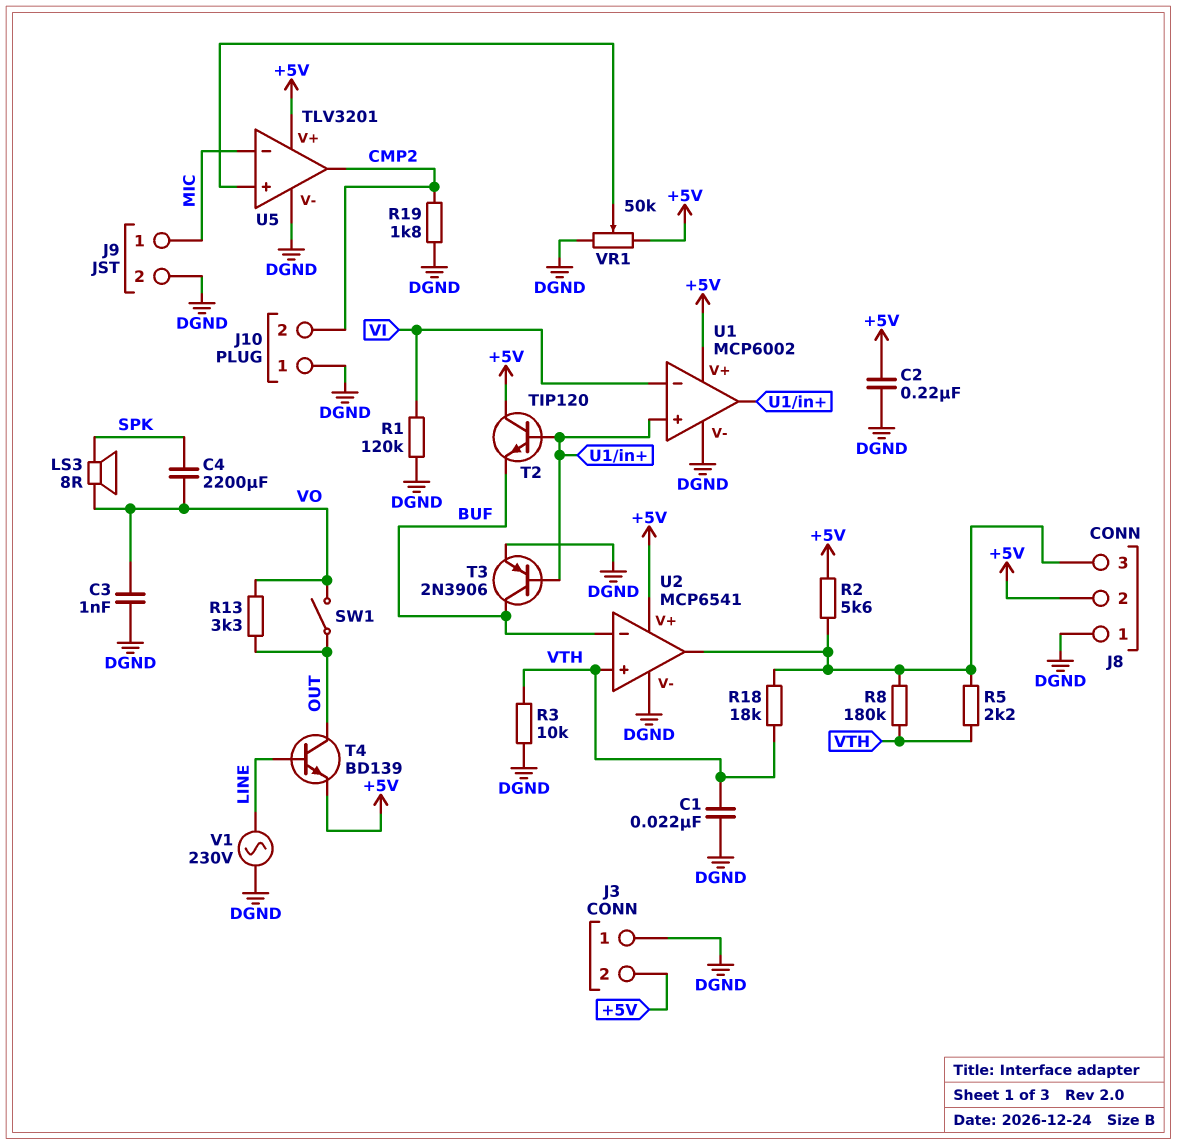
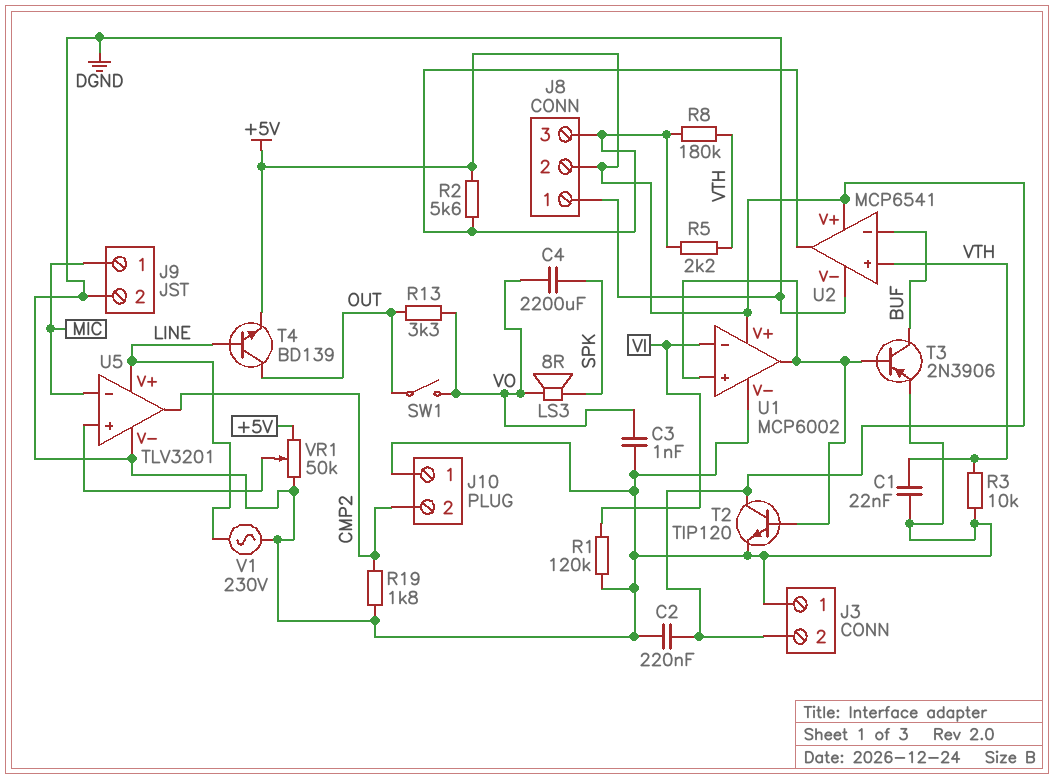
R18: 18k (J8/3, VTH) -> none
T2: NPN TIP120 (B U1/in+, C +5V, E BUF) -> NPN TIP120 (B U1/in+, C +5V, E DGND)
U5 pin V+: +5V -> LINE

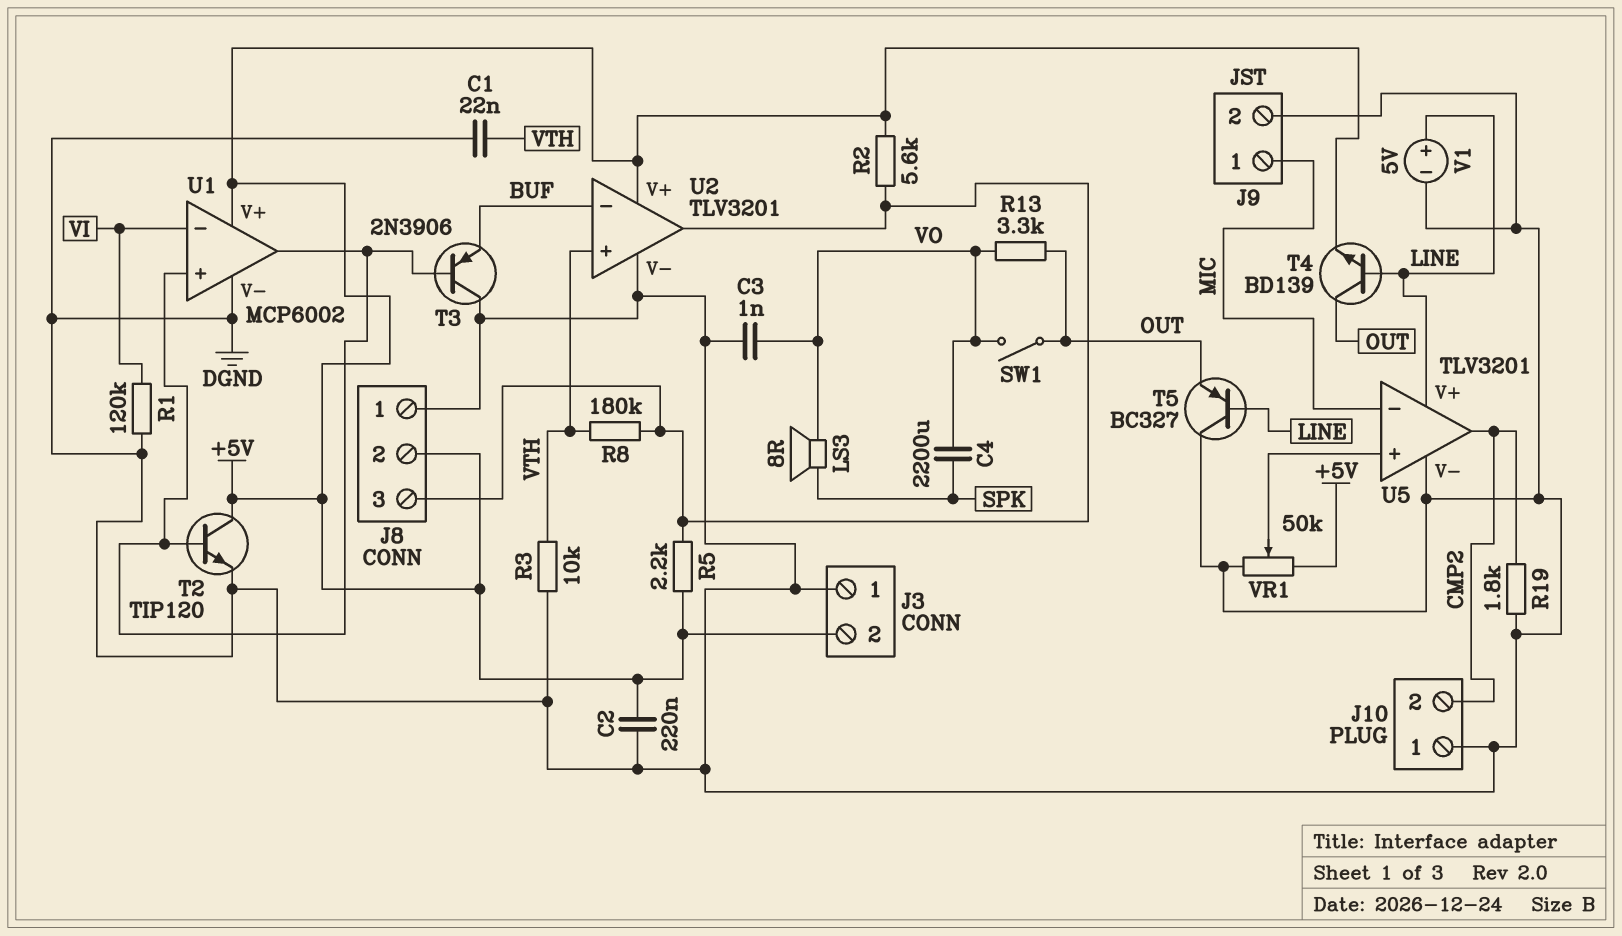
R5: 2.2k (J8/3, VTH) -> 2.2k (+5V, J8/3)
T3: PNP 2N3906 (B U1/in+, C BUF, E DGND) -> PNP 2N3906 (B U1/in+, C DGND, E BUF)
T5: none -> PNP BC327 (B LINE, C DGND, E OUT)
U2: MCP6541 -> TLV3201
V1: AC 230V (DGND, LINE) -> 5V (plus LINE, minus DGND)

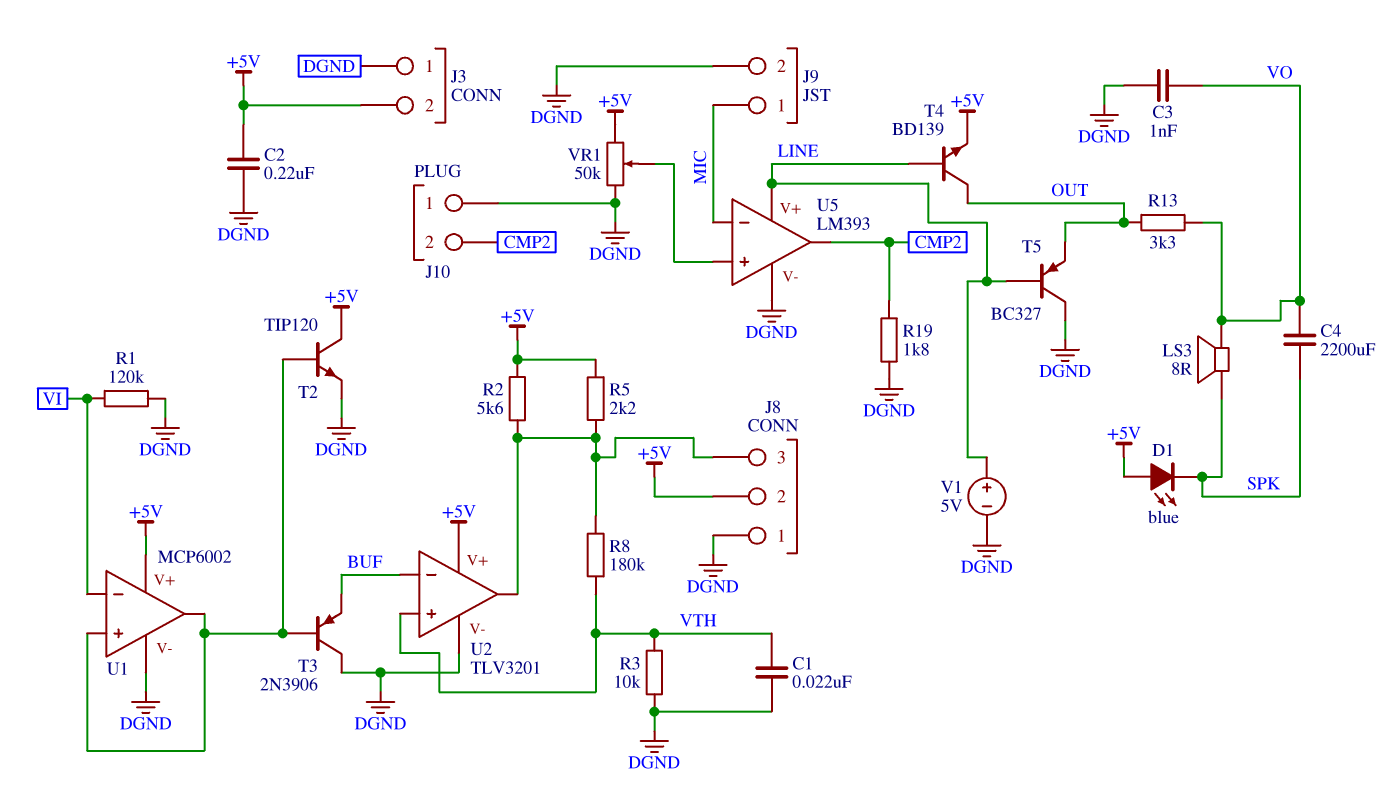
D1: none -> LED blue (A +5V, K SPK)
SW1: switch (OUT, VO) -> none
U5: TLV3201 -> LM393

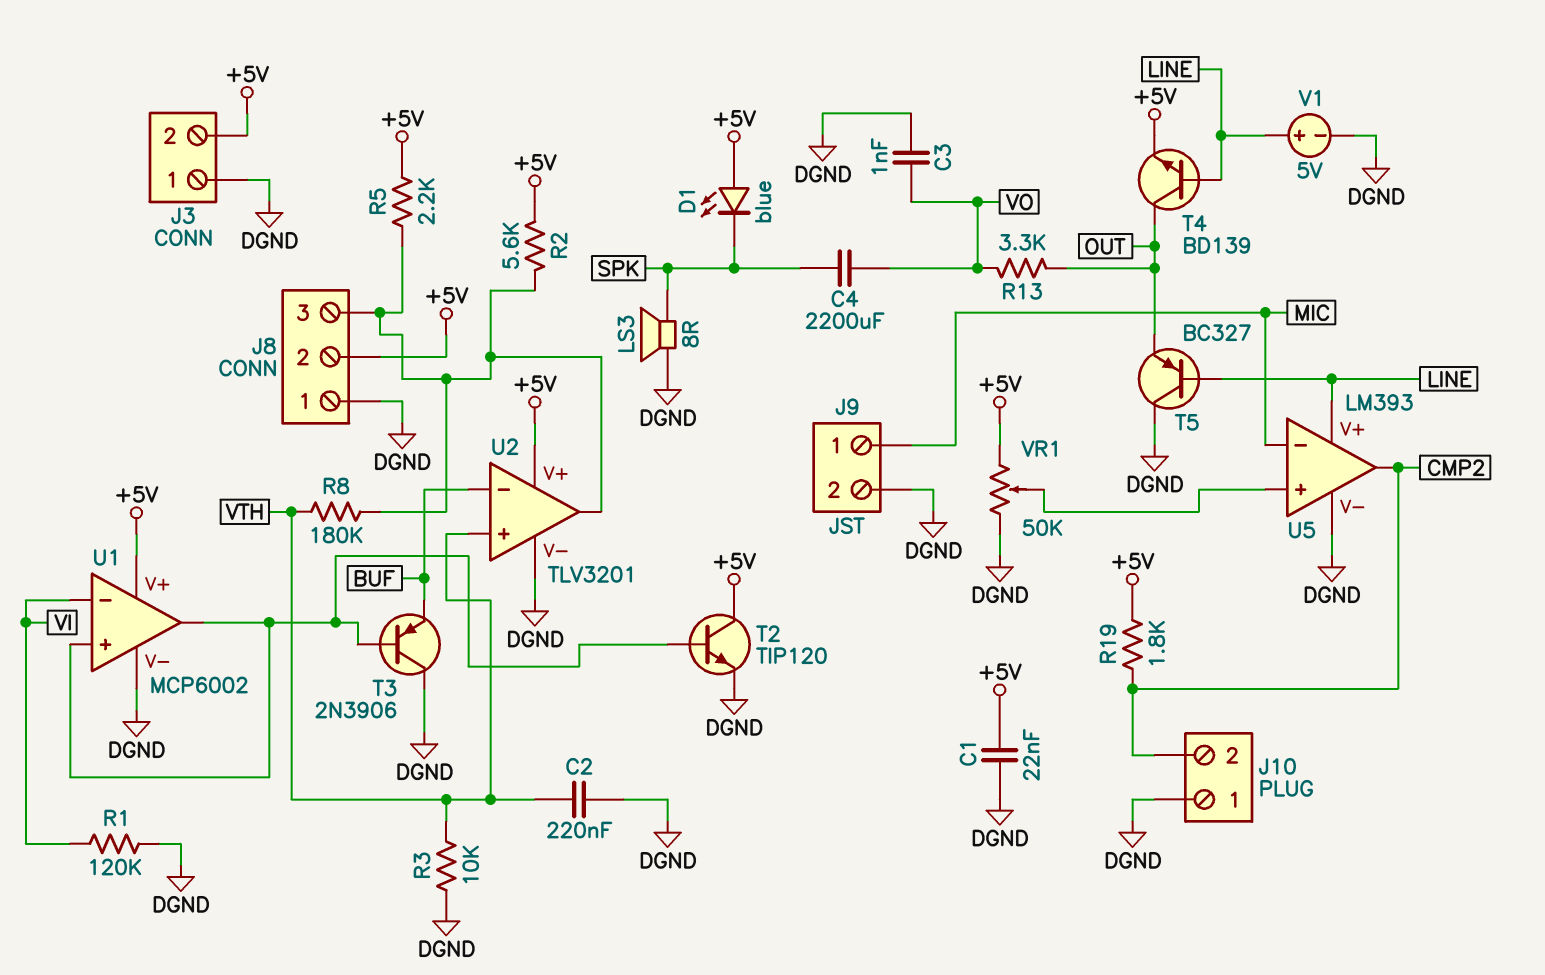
C1: 22nF (DGND, VTH) -> 22nF (+5V, DGND)
C2: 220nF (+5V, DGND) -> 220nF (DGND, VTH)
LS3: speaker 8R (SPK, VO) -> speaker 8R (DGND, SPK)
R19: 1.8k (CMP2, DGND) -> 1.8k (+5V, CMP2)

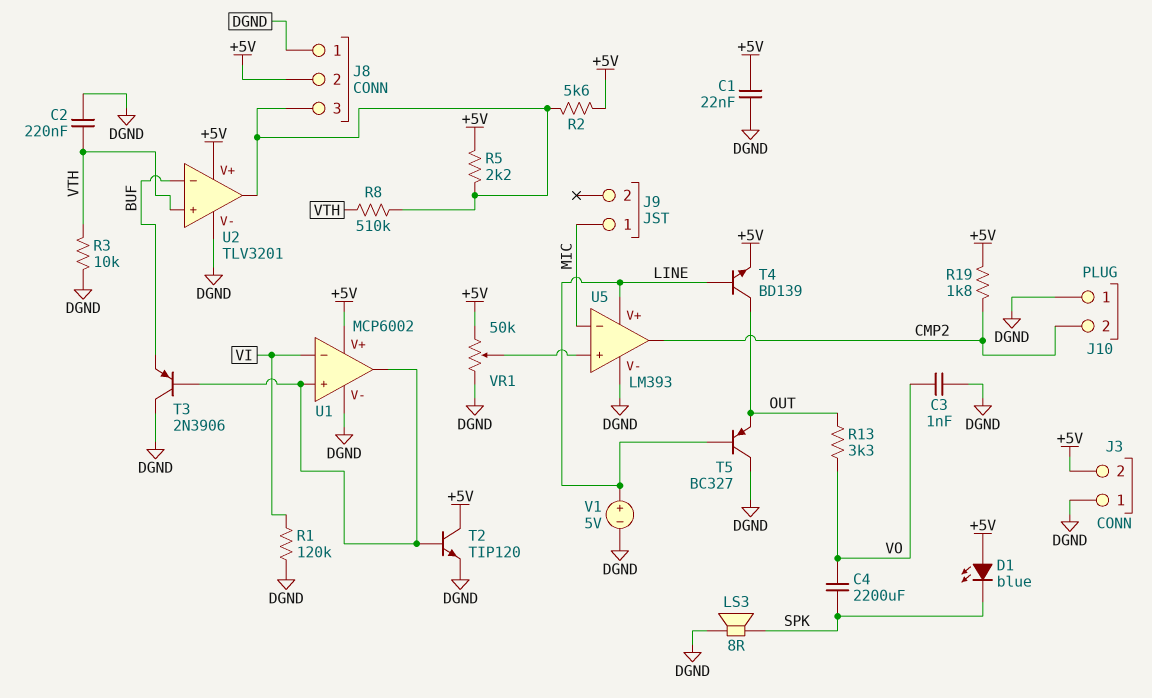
J9 pin 2: DGND -> none
R8: 180k (J8/3, VTH) -> 510k (J8/3, VTH)

